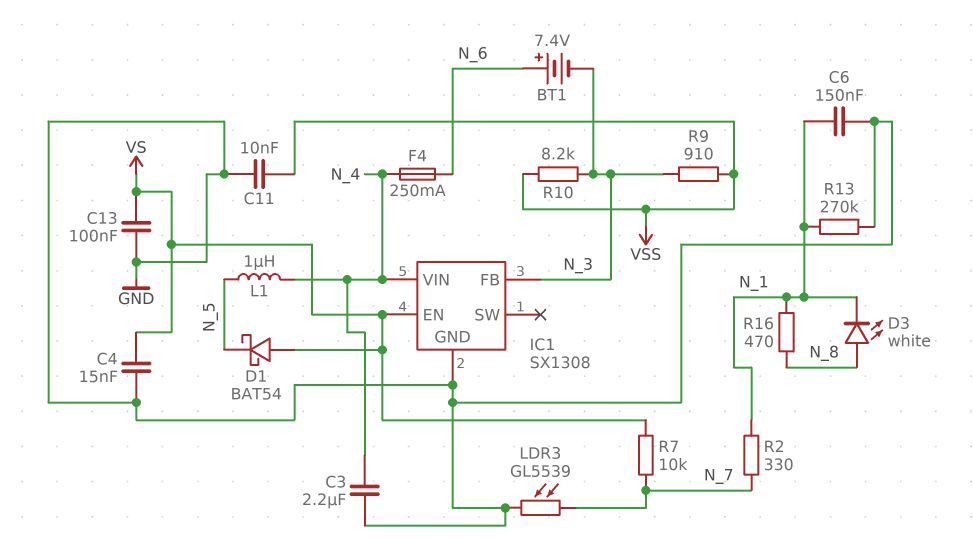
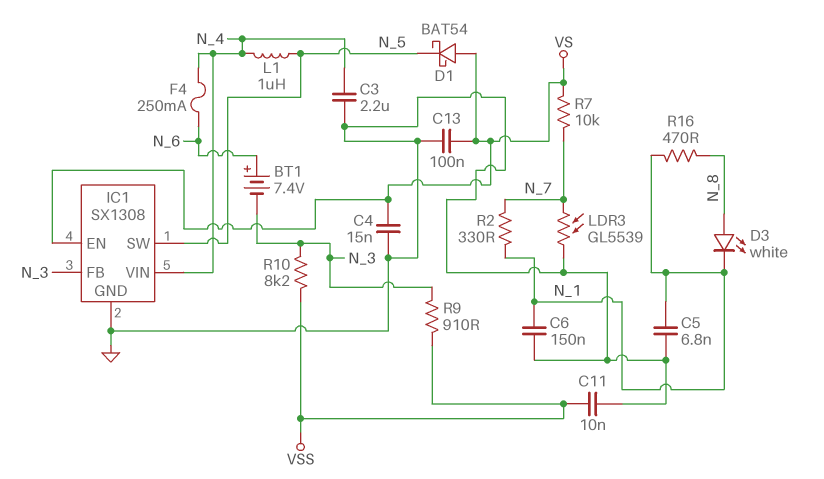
C5: none -> 6.8nF (GND, N_1)
IC1 pin SW: none -> N_5
R13: 270k (GND, N_1) -> none

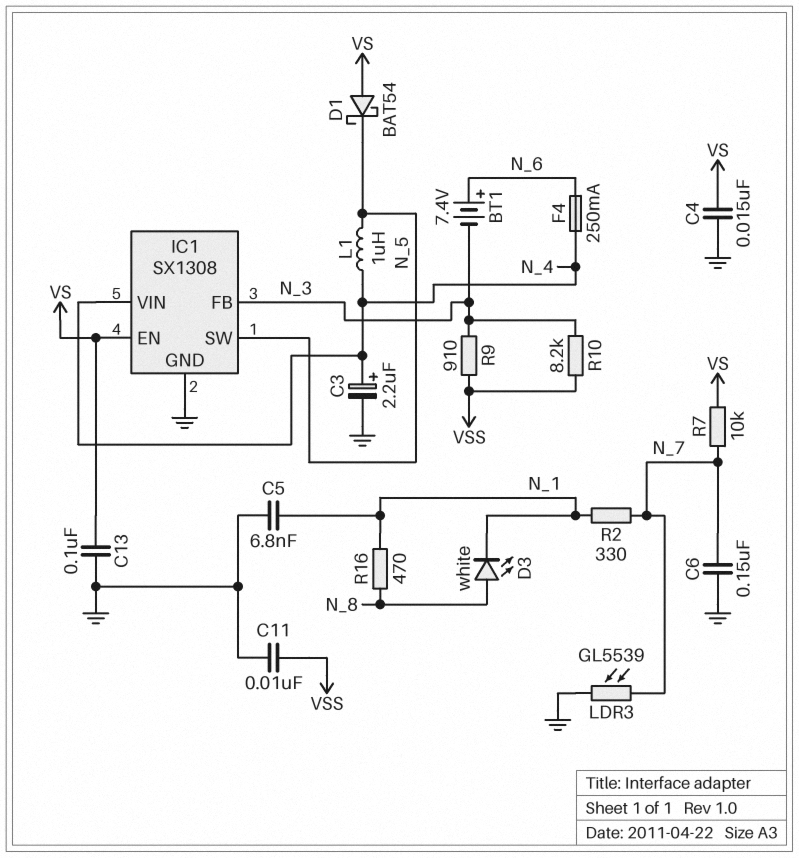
C3: 2.2uF (GND, N_4) -> 2.2uF (plus N_4, minus GND)
C6: 150nF (GND, N_1) -> 150nF (GND, N_7)

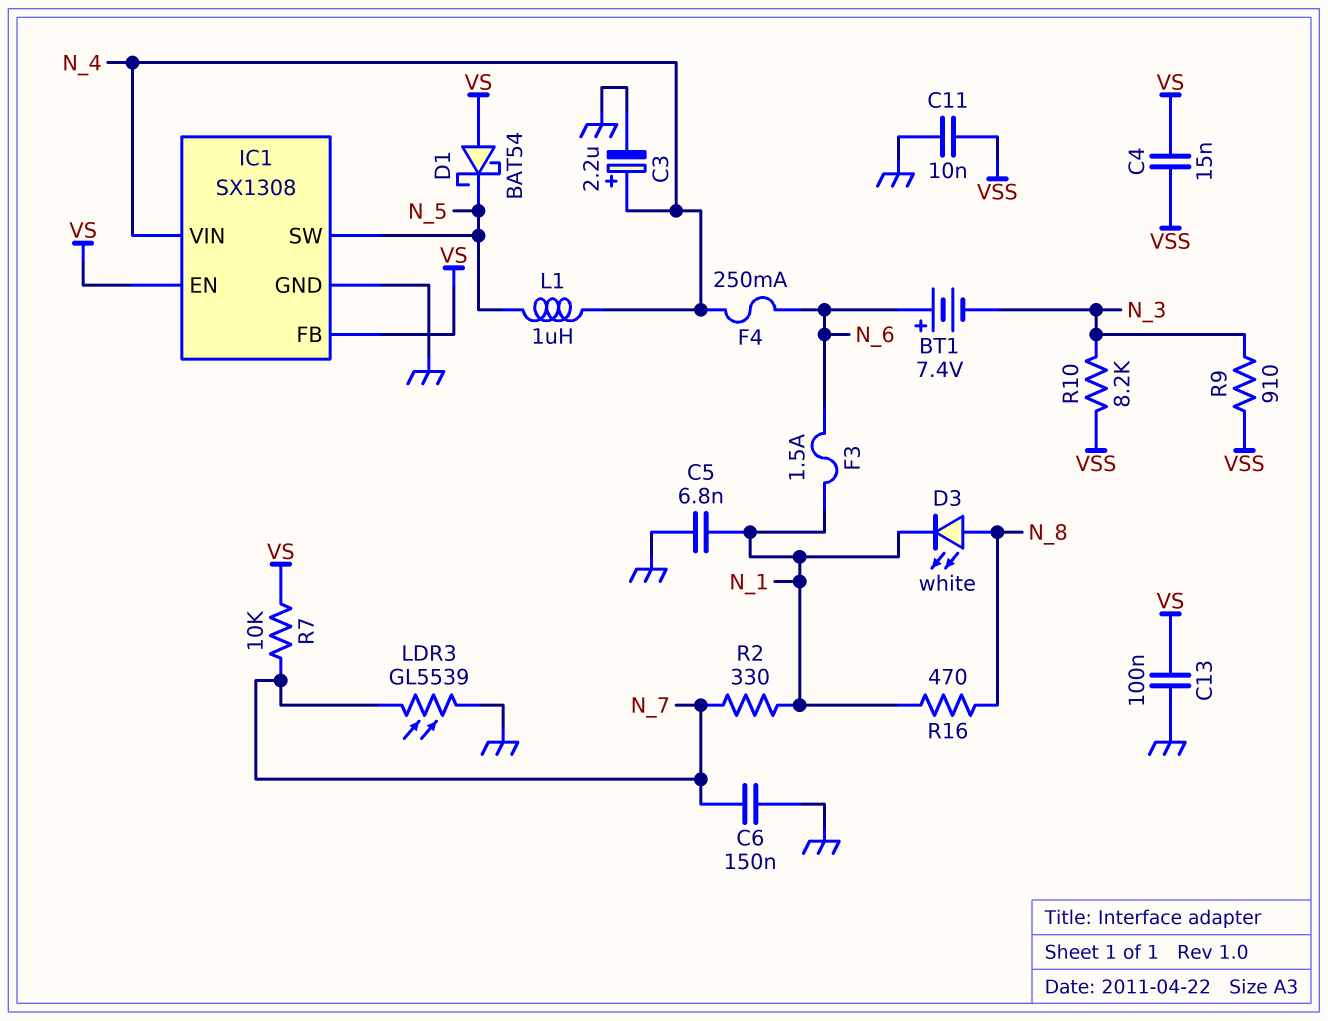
C4: 15nF (GND, VS) -> 15nF (VS, VSS)
F3: none -> 1.5A (N_1, N_6)
IC1 pin FB: N_3 -> VS

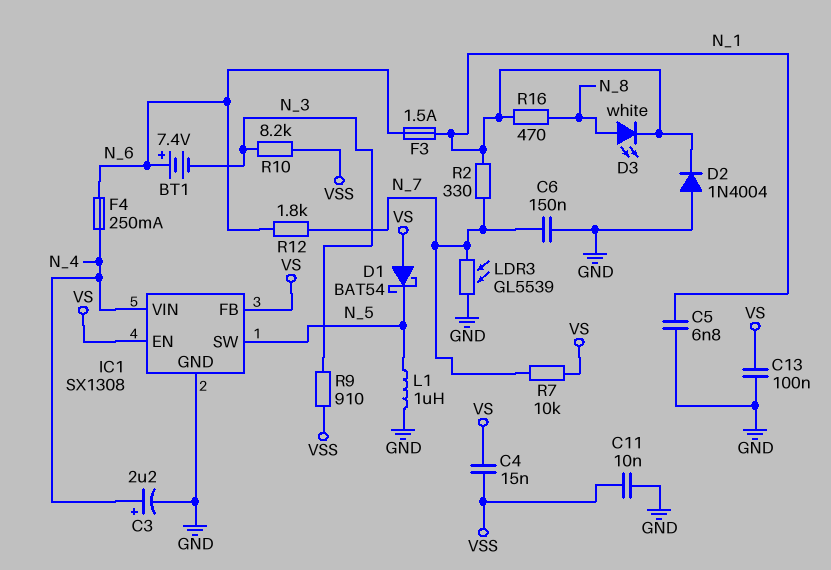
D2: none -> diode 1N4004 (A GND, K N_1)
L1: 1uH (N_4, N_5) -> 1uH (GND, N_5)
R12: none -> 1.8k (N_6, N_7)

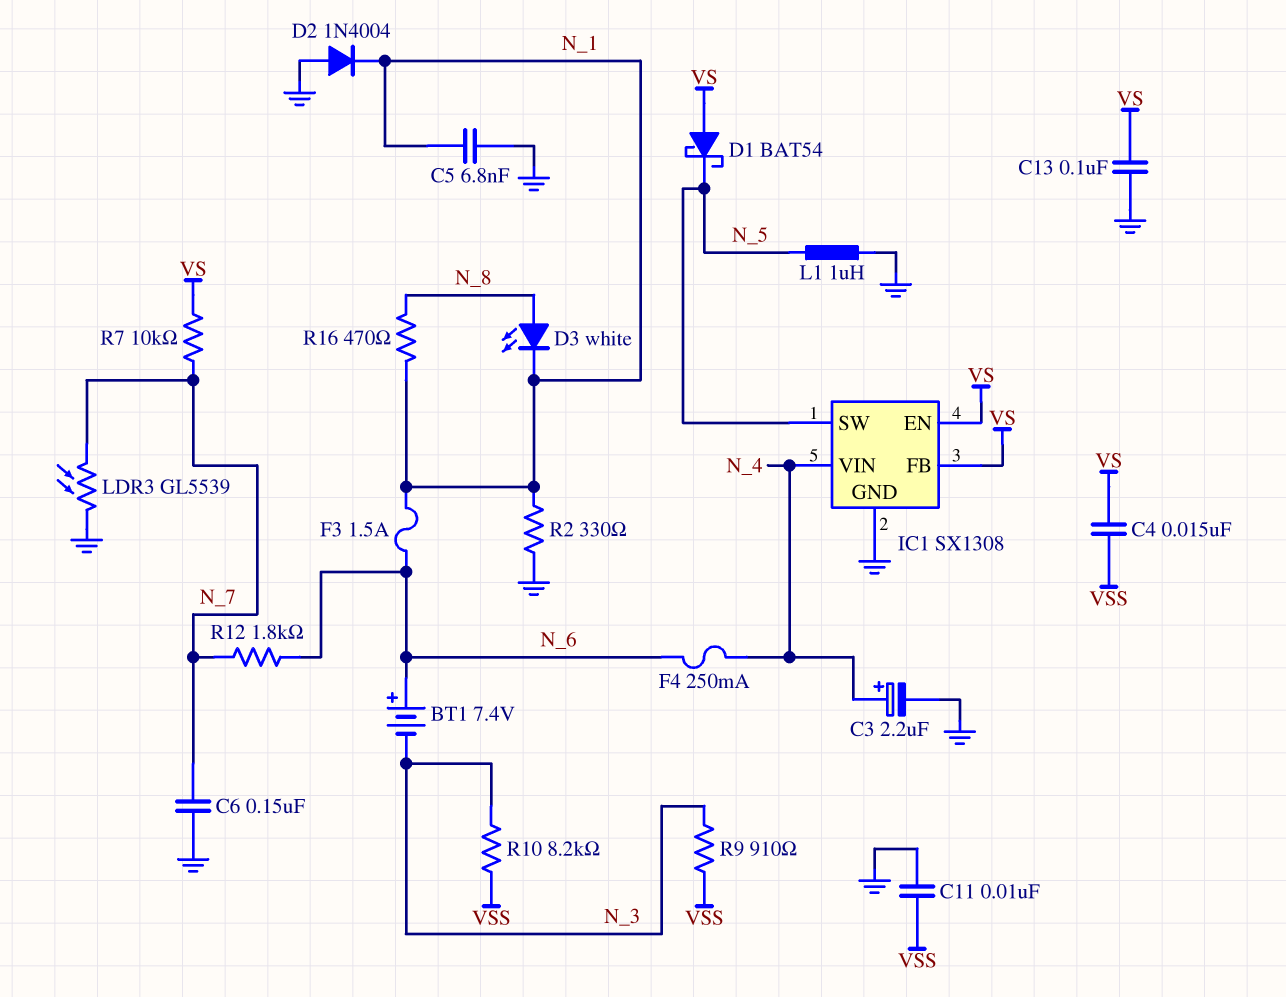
R2: 330 (N_1, N_7) -> 330 (GND, N_1)

